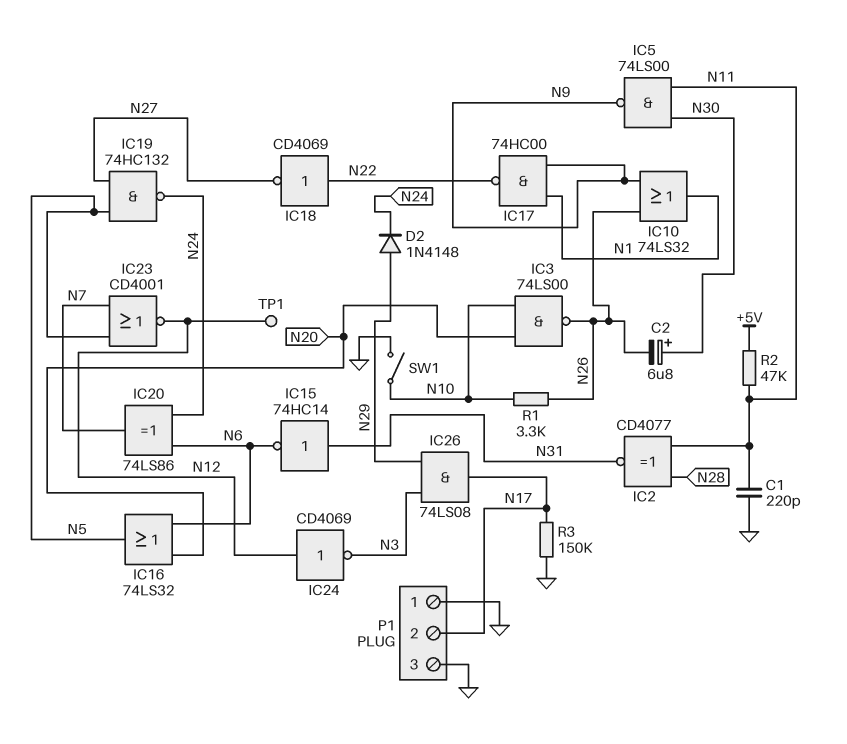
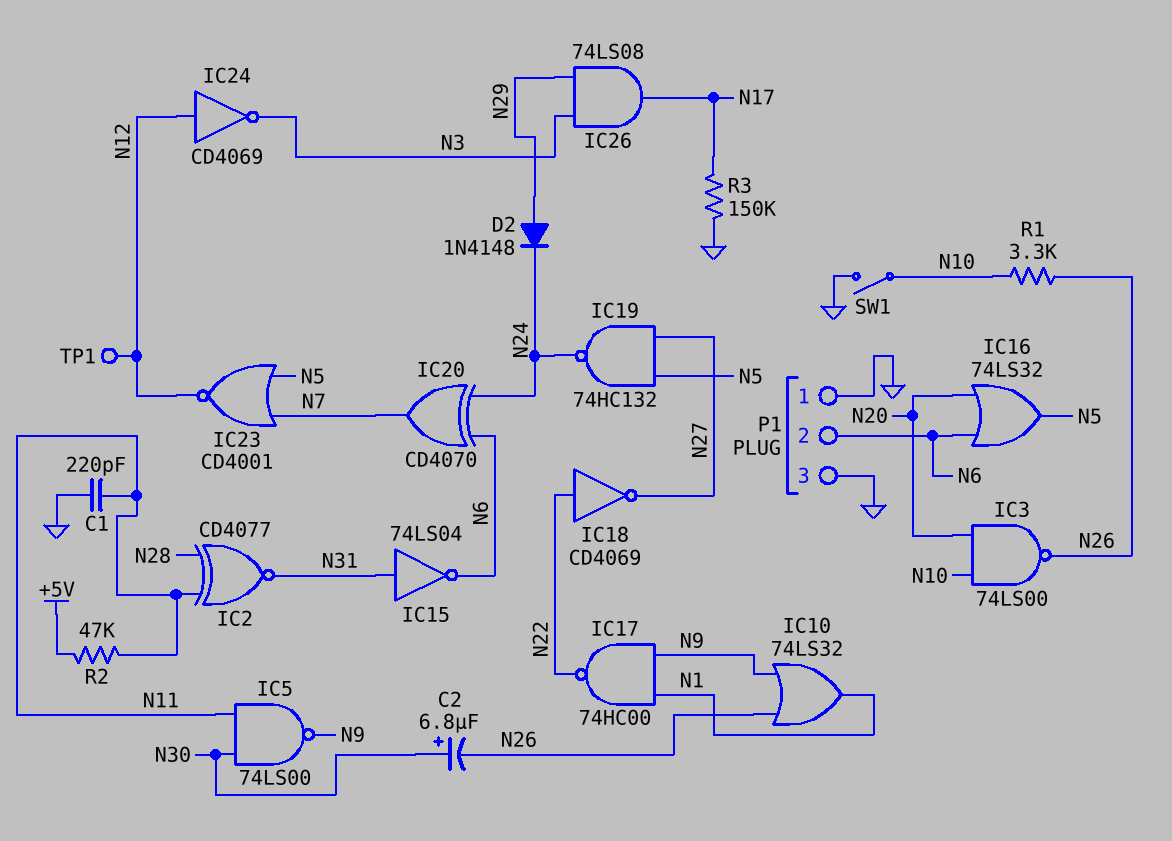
IC15: NOT 74HC14 (in N31, out N6) -> NOT 74LS04 (in N31, out N6)
IC20: XOR 74LS86 (in N6, in N24, out N7) -> XOR CD4070 (in N6, in N24, out N7)
P1 pin 2: N17 -> N6

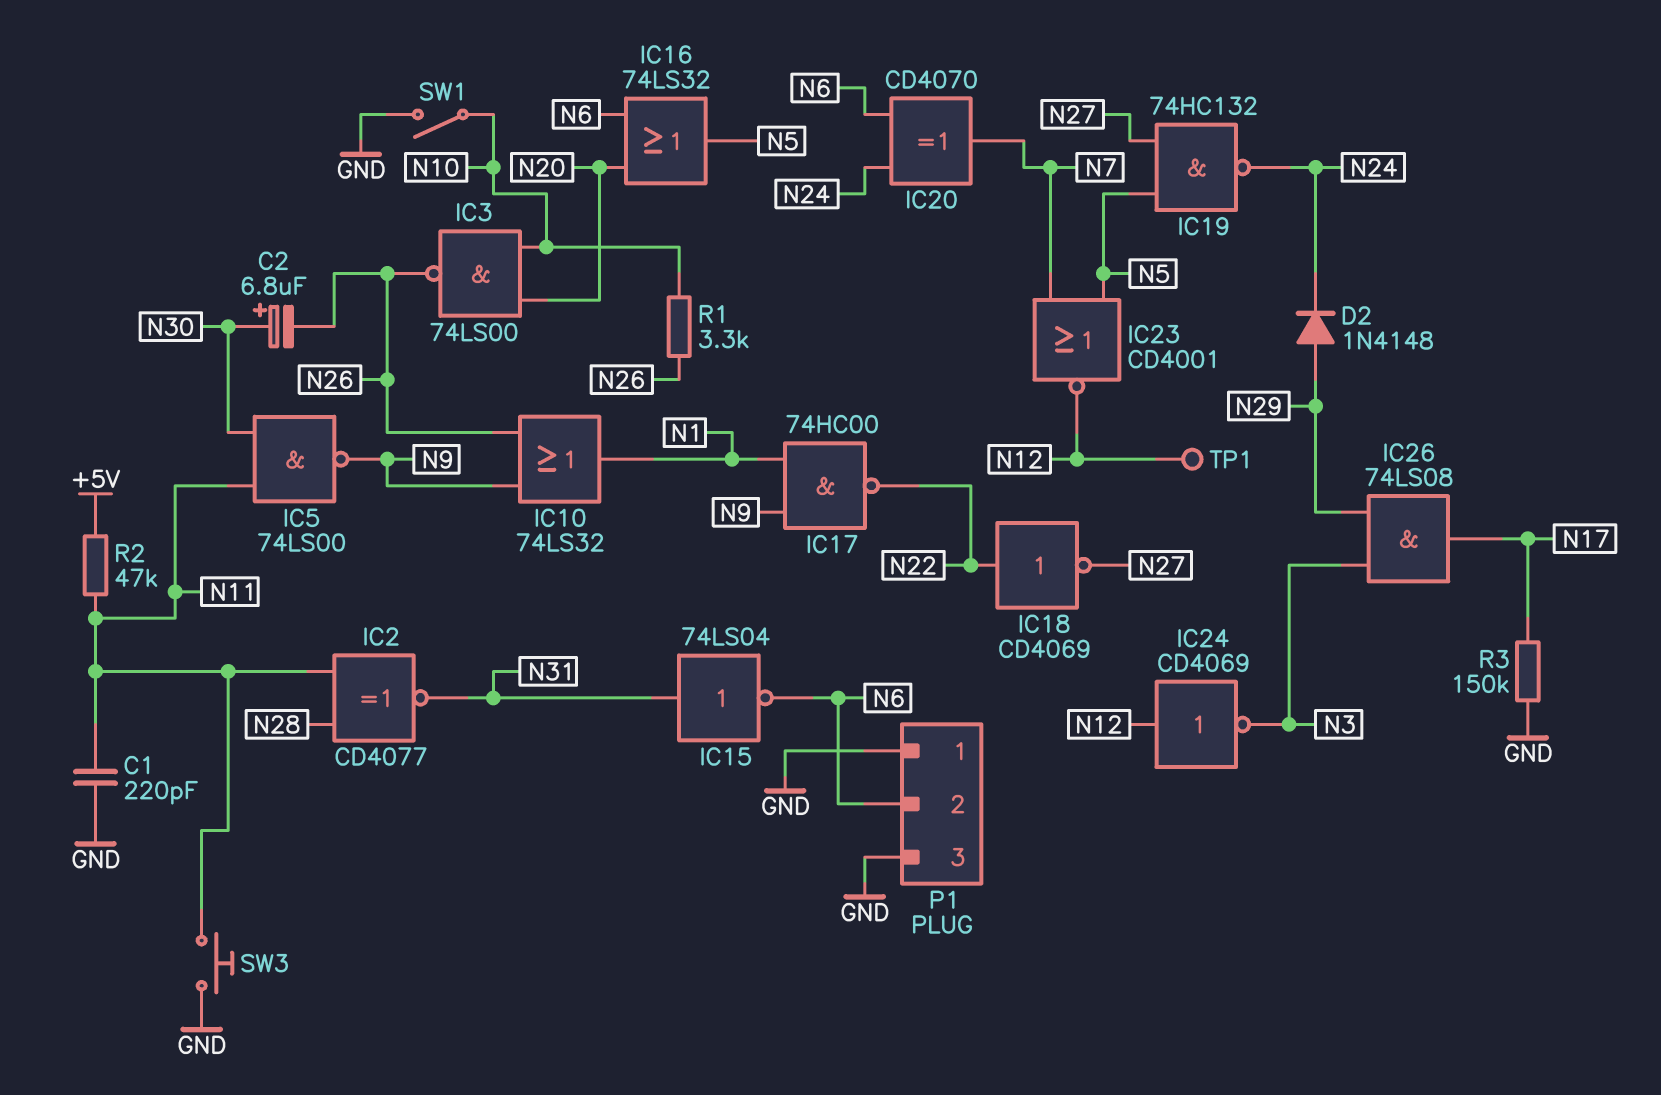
SW3: none -> button (GND, N11)

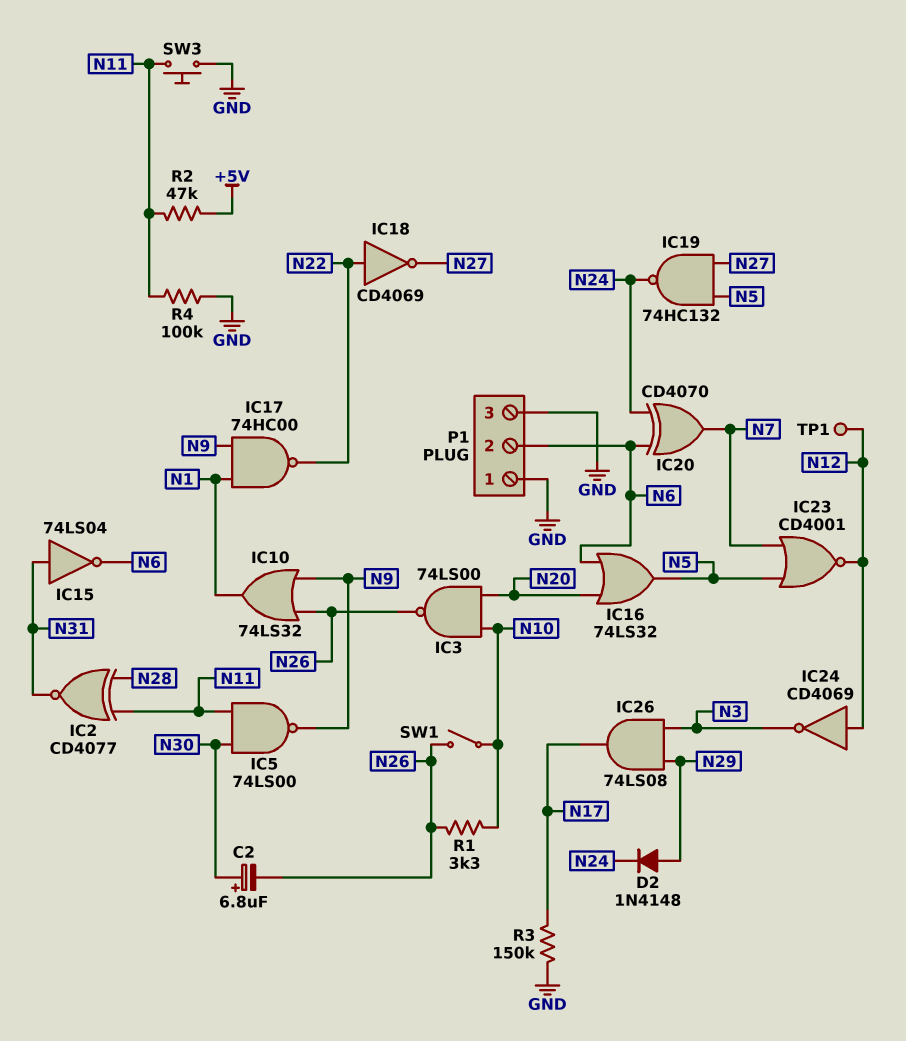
C1: 220pF (GND, N11) -> none
R4: none -> 100k (GND, N11)
SW1: switch (GND, N10) -> switch (N10, N26)

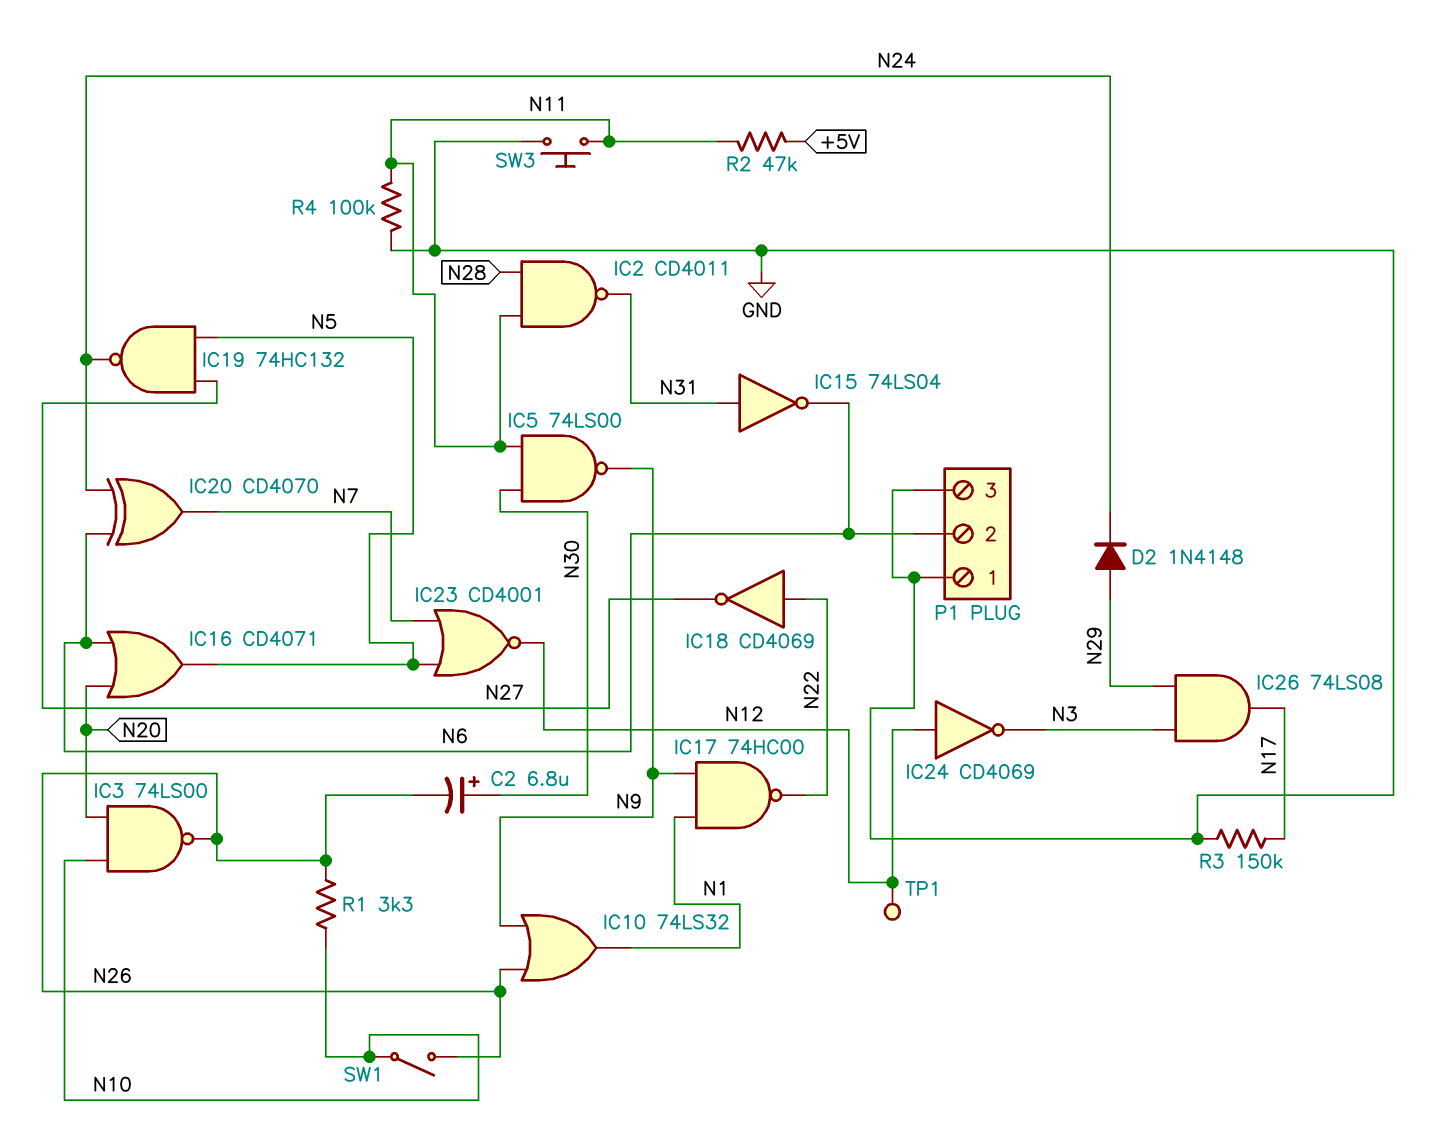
IC2: XNOR CD4077 (in N11, in N28, out N31) -> NAND CD4011 (in N11, in N28, out N31)
IC16: OR 74LS32 (in N6, in N20, out N5) -> OR CD4071 (in N6, in N20, out N5)

